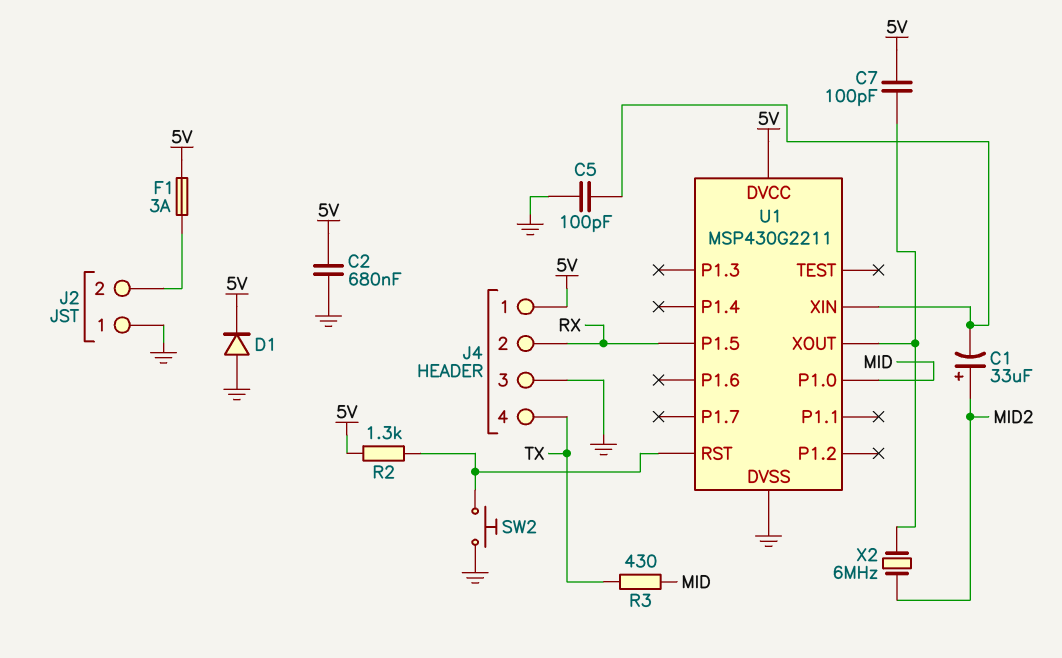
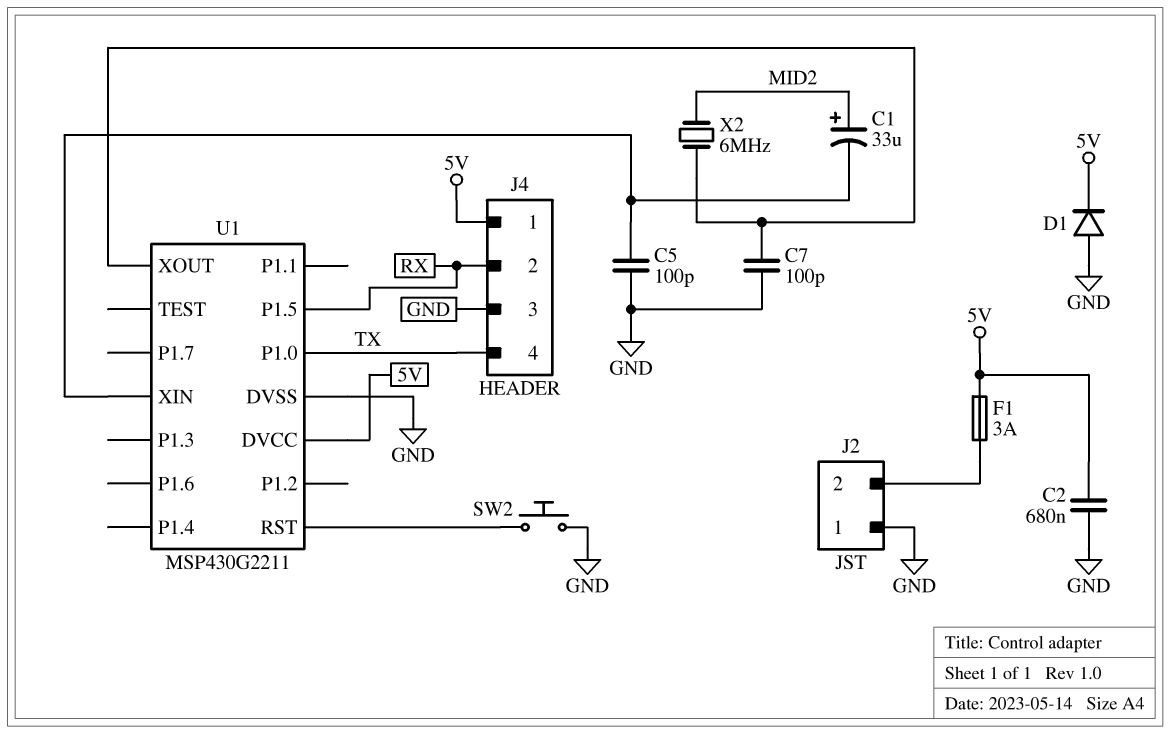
C7: 100pF (5V, U1/XOUT) -> 100pF (GND, U1/XOUT)
R2: 1.3k (5V, U1/RST) -> none
R3: 430 (MID, TX) -> none
U1 pin P1.0: MID -> TX

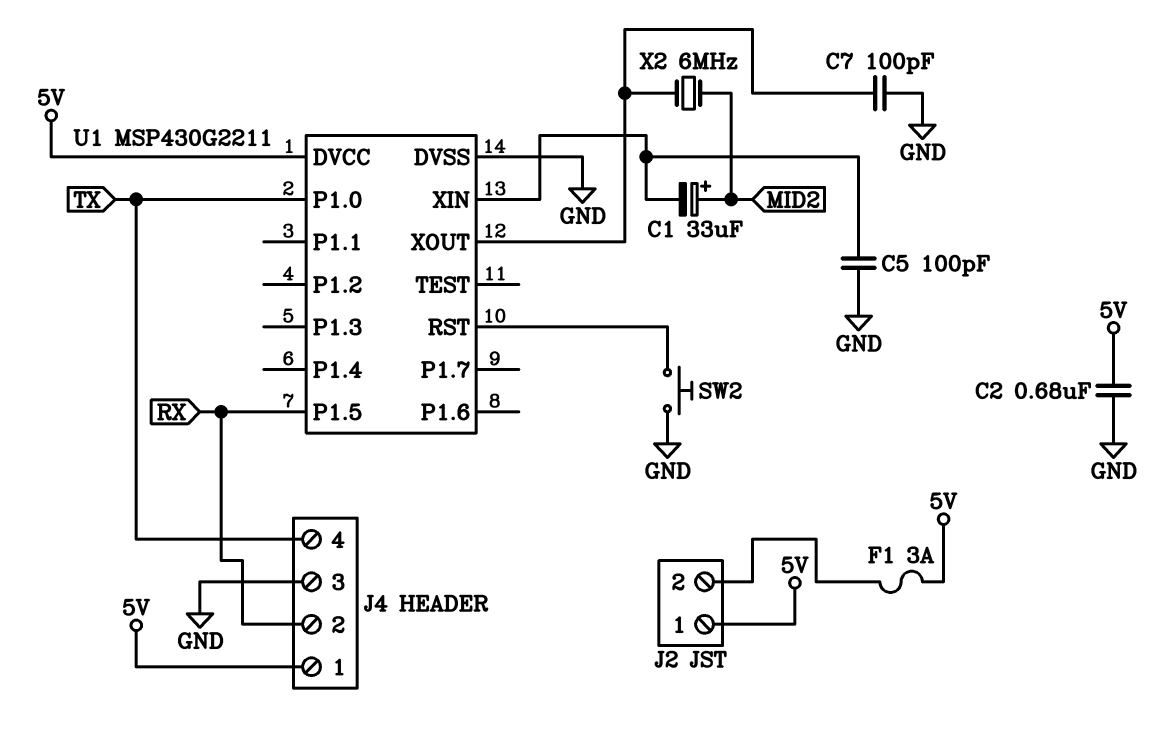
D1: diode (A GND, K 5V) -> none
J2 pin 1: GND -> 5V

